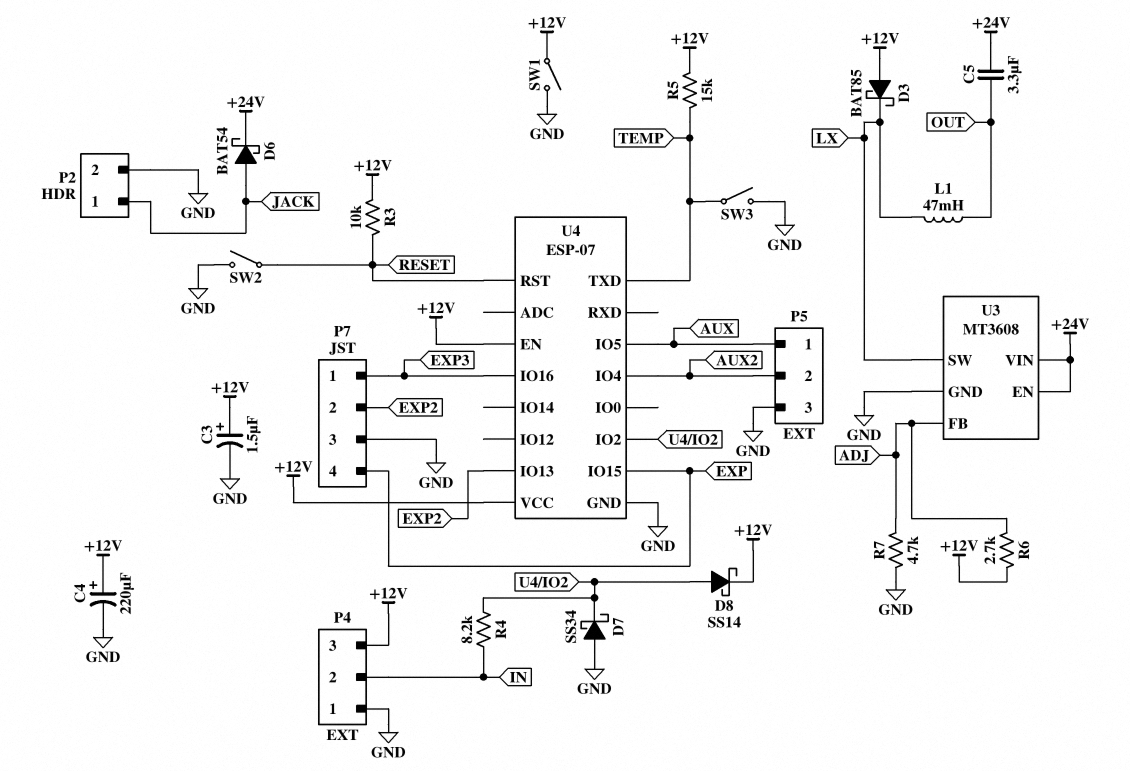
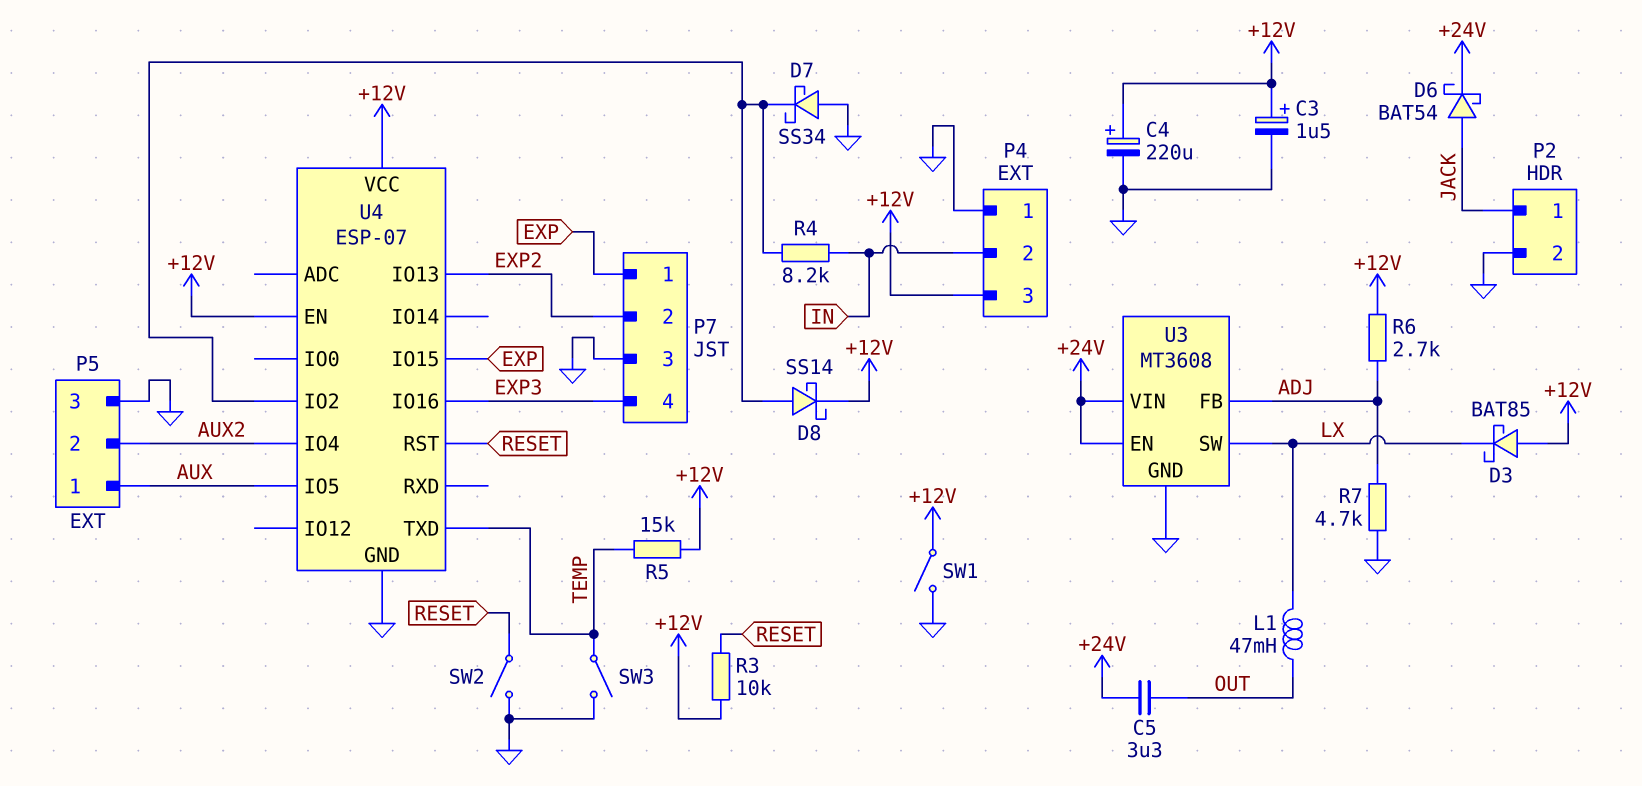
P7 pin 1: EXP3 -> EXP
P7 pin 4: EXP -> EXP3

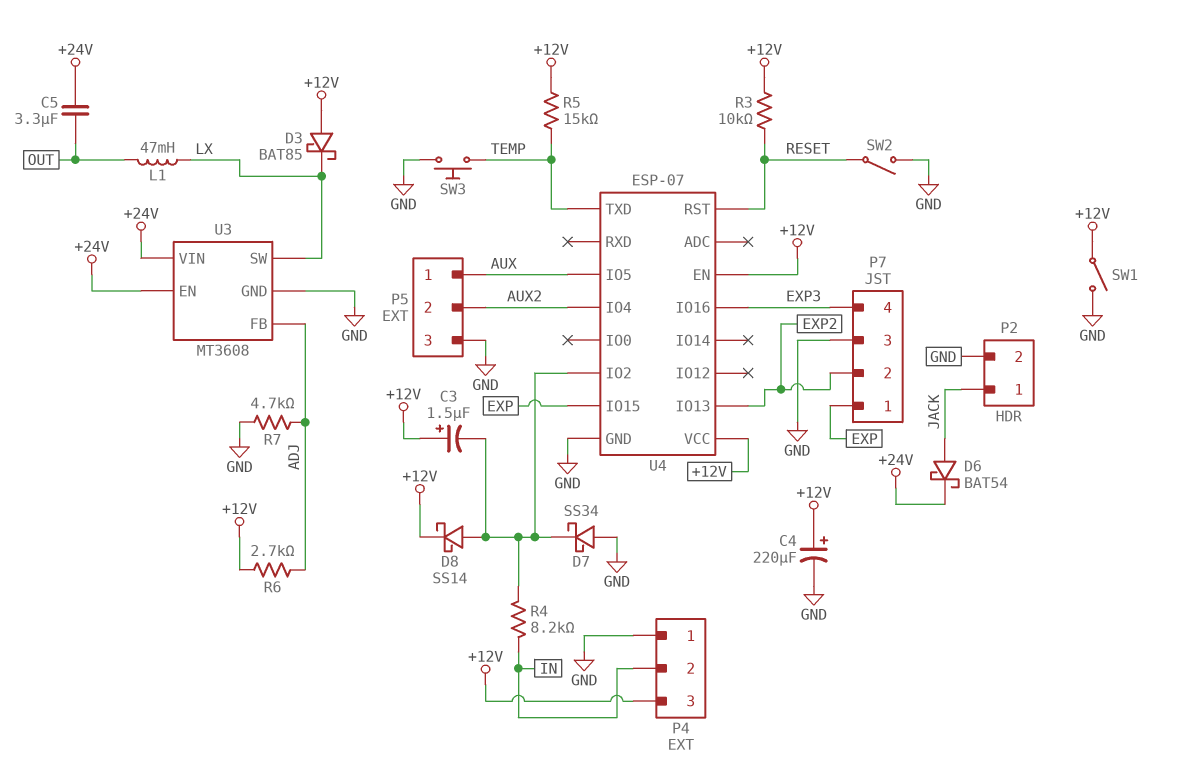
C3: 1.5uF (plus +12V, minus GND) -> 1.5uF (plus +12V, minus U4/IO2)
SW3: switch (GND, TEMP) -> button (GND, TEMP)

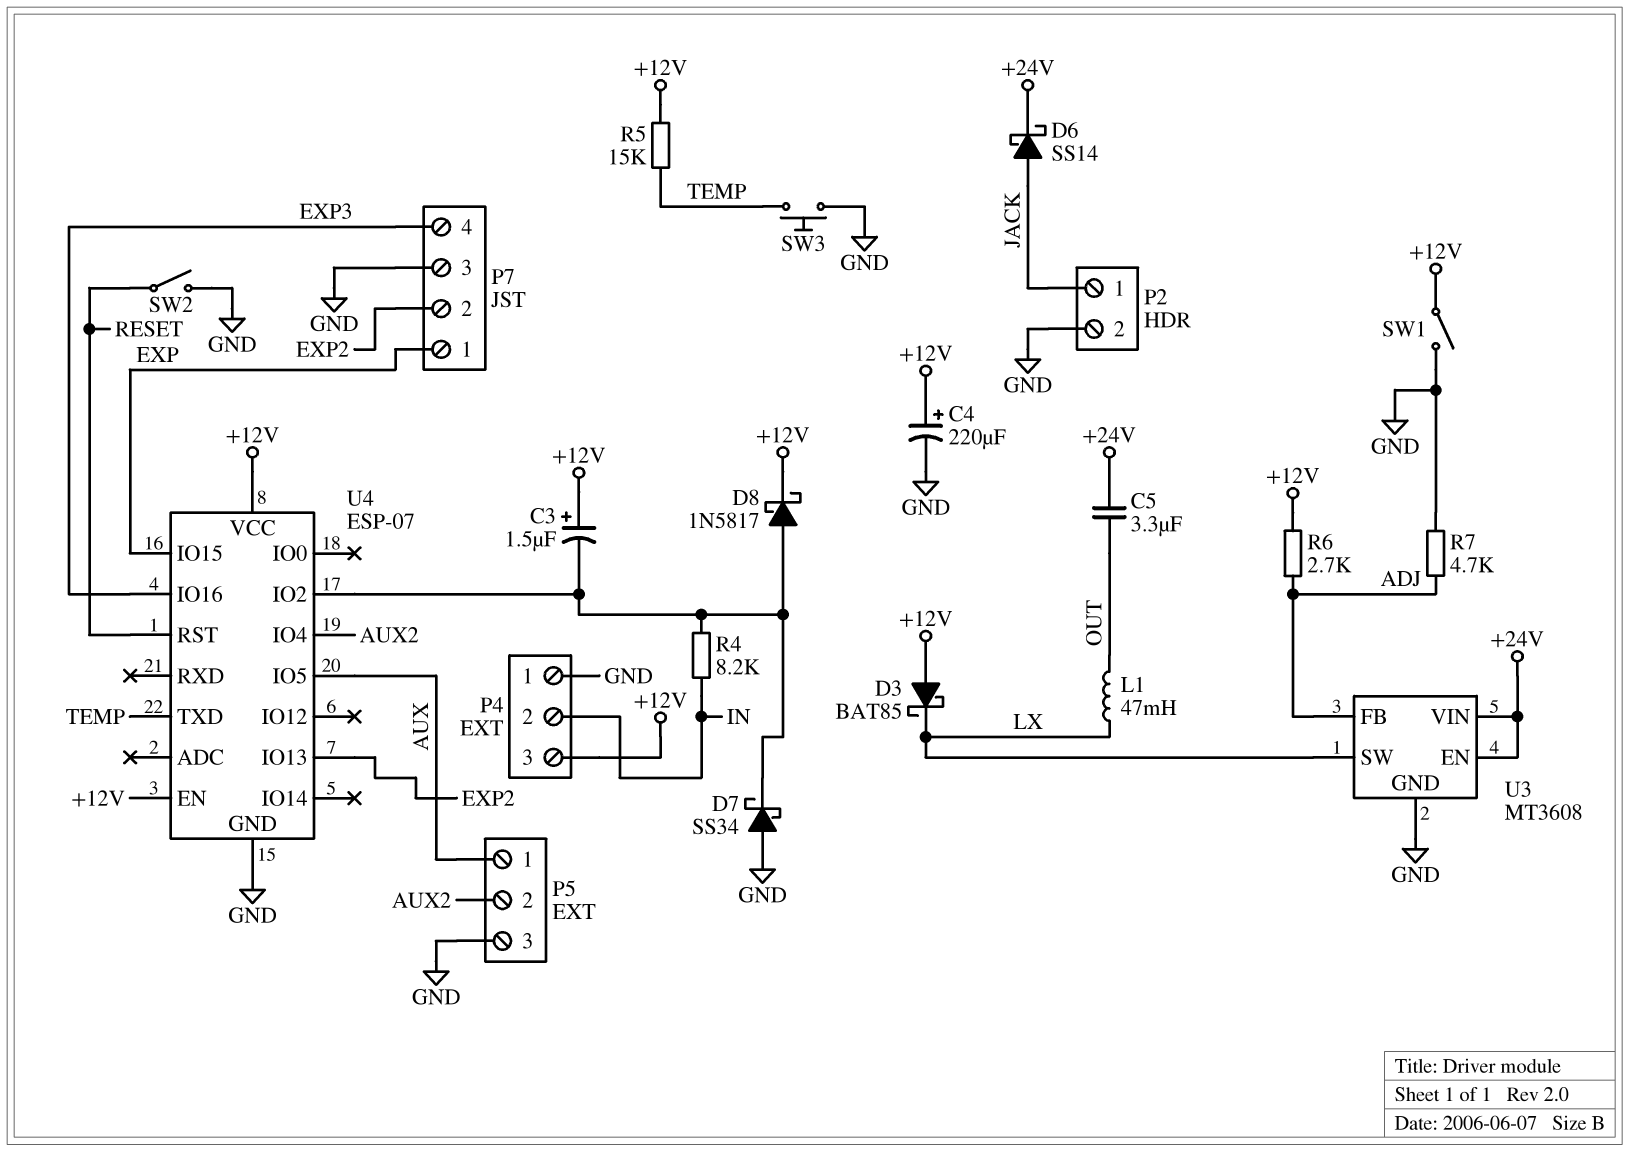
D6: schottky BAT54 (A JACK, K +24V) -> schottky SS14 (A JACK, K +24V)
D8: schottky SS14 (A U4/IO2, K +12V) -> schottky 1N5817 (A U4/IO2, K +12V)
R3: 10k (+12V, RESET) -> none

